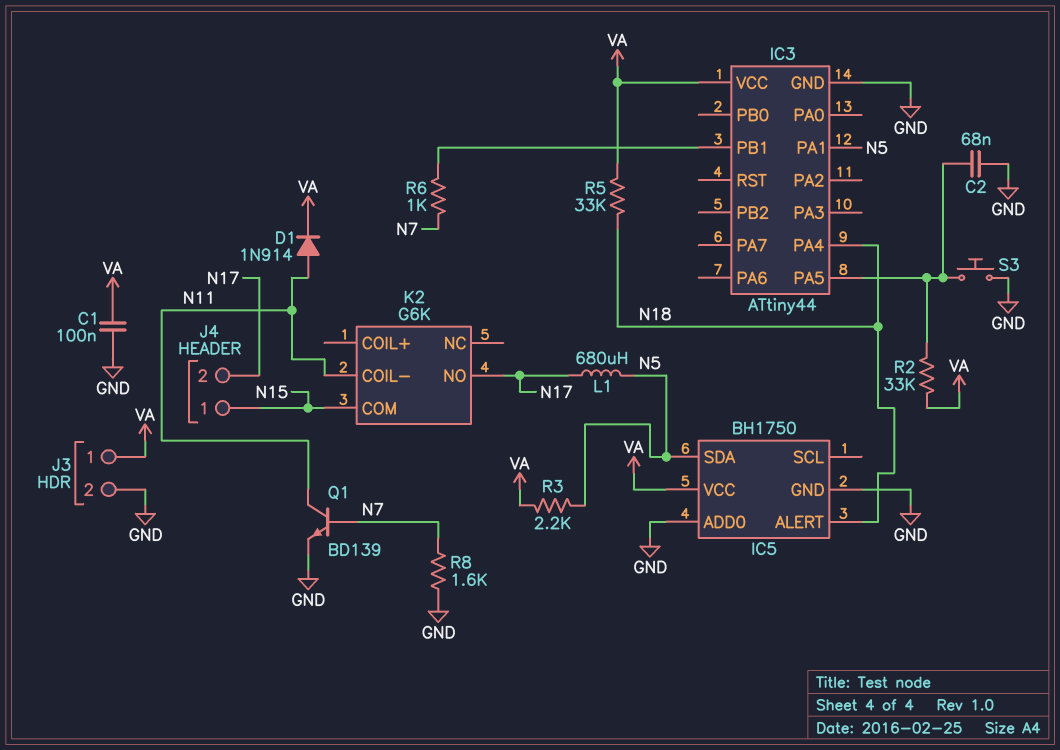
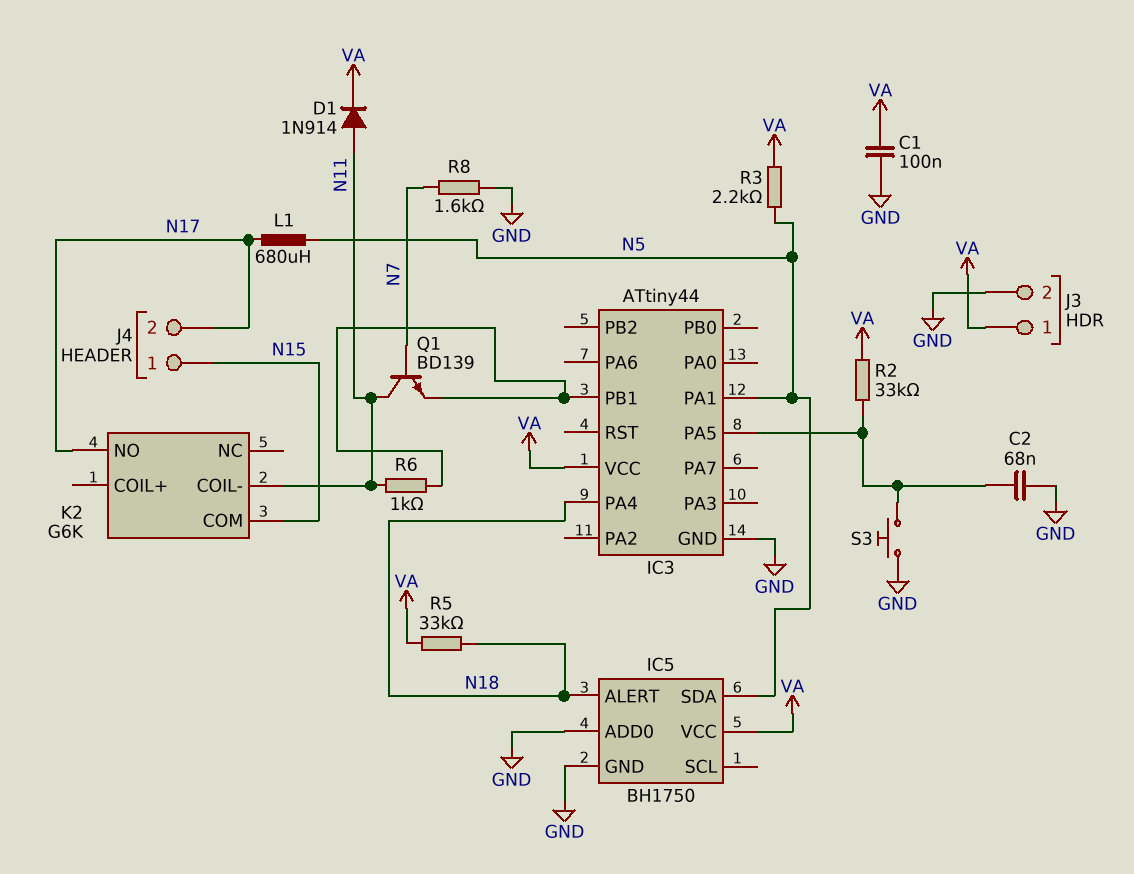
Q1: NPN BD139 (B N7, C N11, E GND) -> NPN BD139 (B N7, C N11, E IC3/PB1)
R6: 1k (IC3/PB1, N7) -> 1k (IC3/PB1, N11)

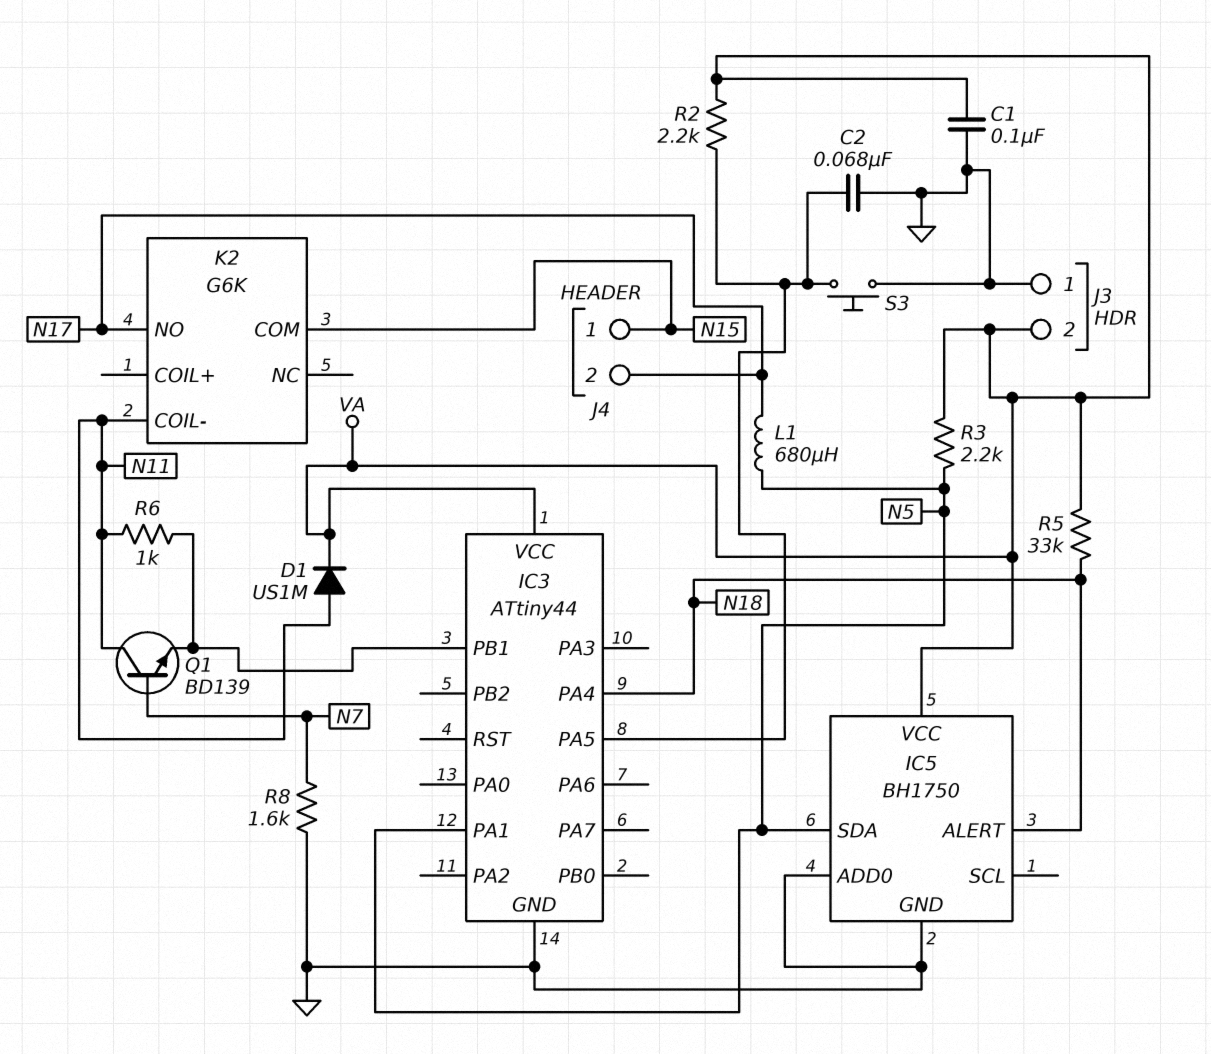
D1: diode 1N914 (A N11, K VA) -> diode US1M (A N11, K VA)
J3 pin 1: VA -> GND
J3 pin 2: GND -> VA
R2: 33k (IC3/PA5, VA) -> 2.2k (IC3/PA5, VA)

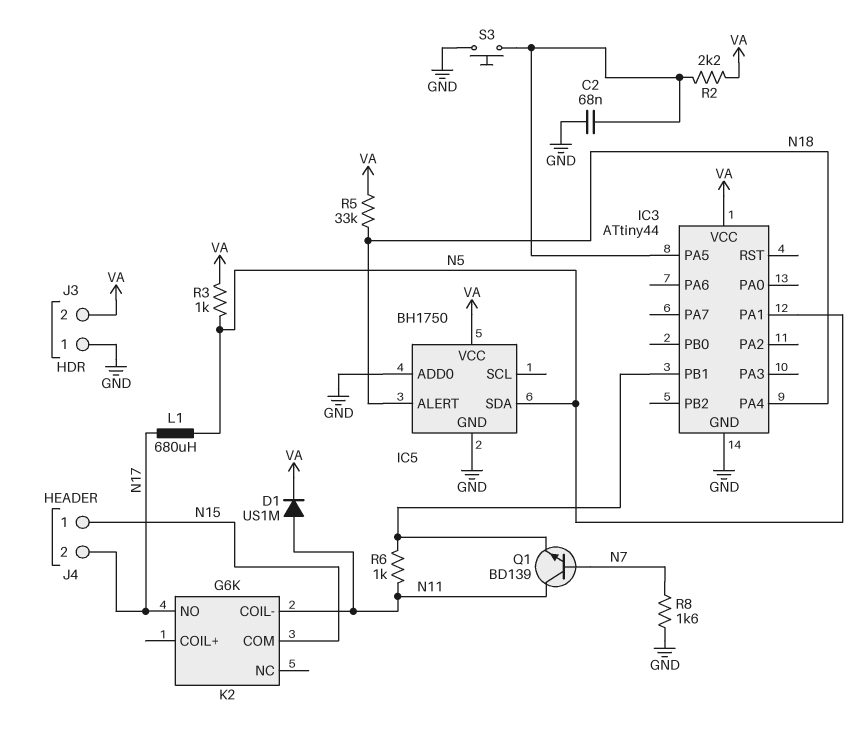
C1: 100nF (GND, VA) -> none
R3: 2.2k (N5, VA) -> 1k (N5, VA)

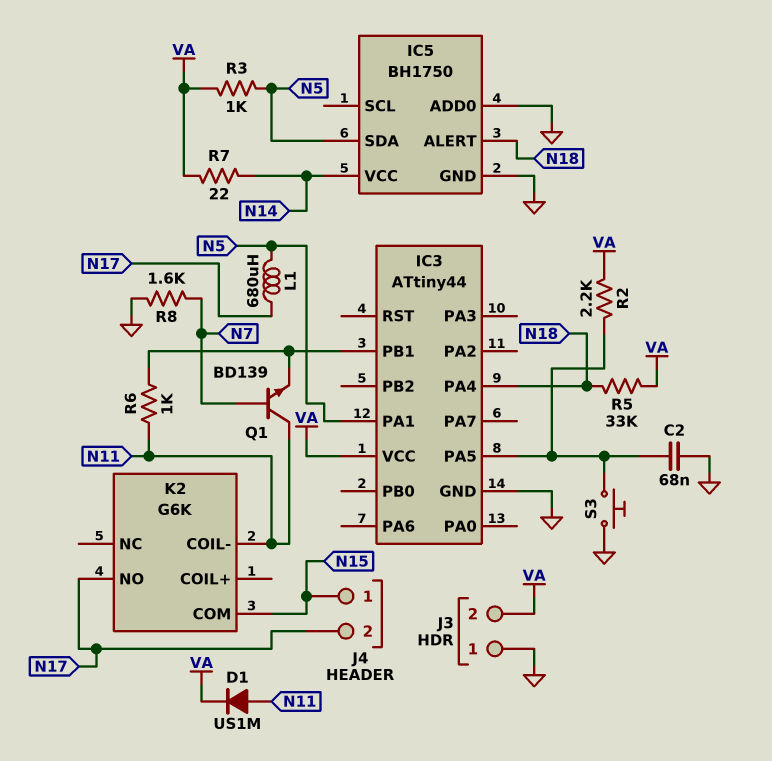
IC5 pin VCC: VA -> N14
R7: none -> 22 (N14, VA)

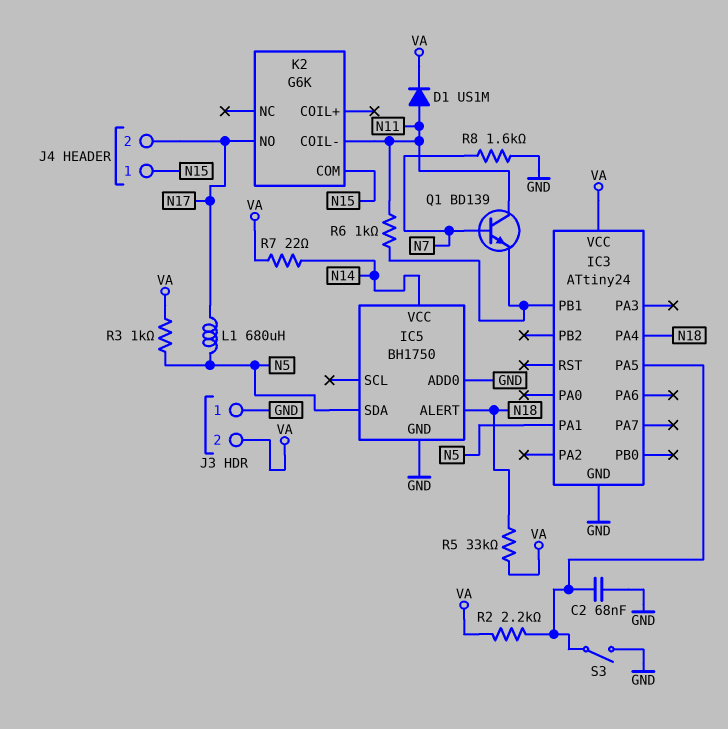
IC3: ATtiny44 -> ATtiny24
S3: button (GND, IC3/PA5) -> switch (GND, IC3/PA5)

